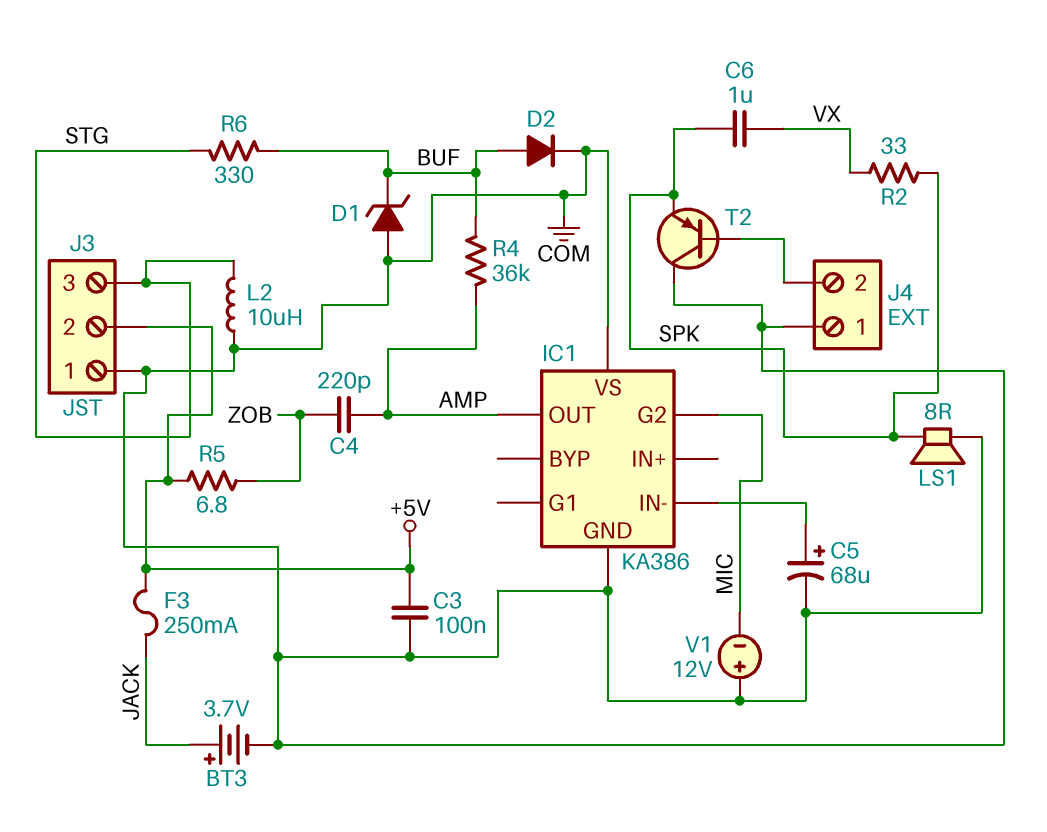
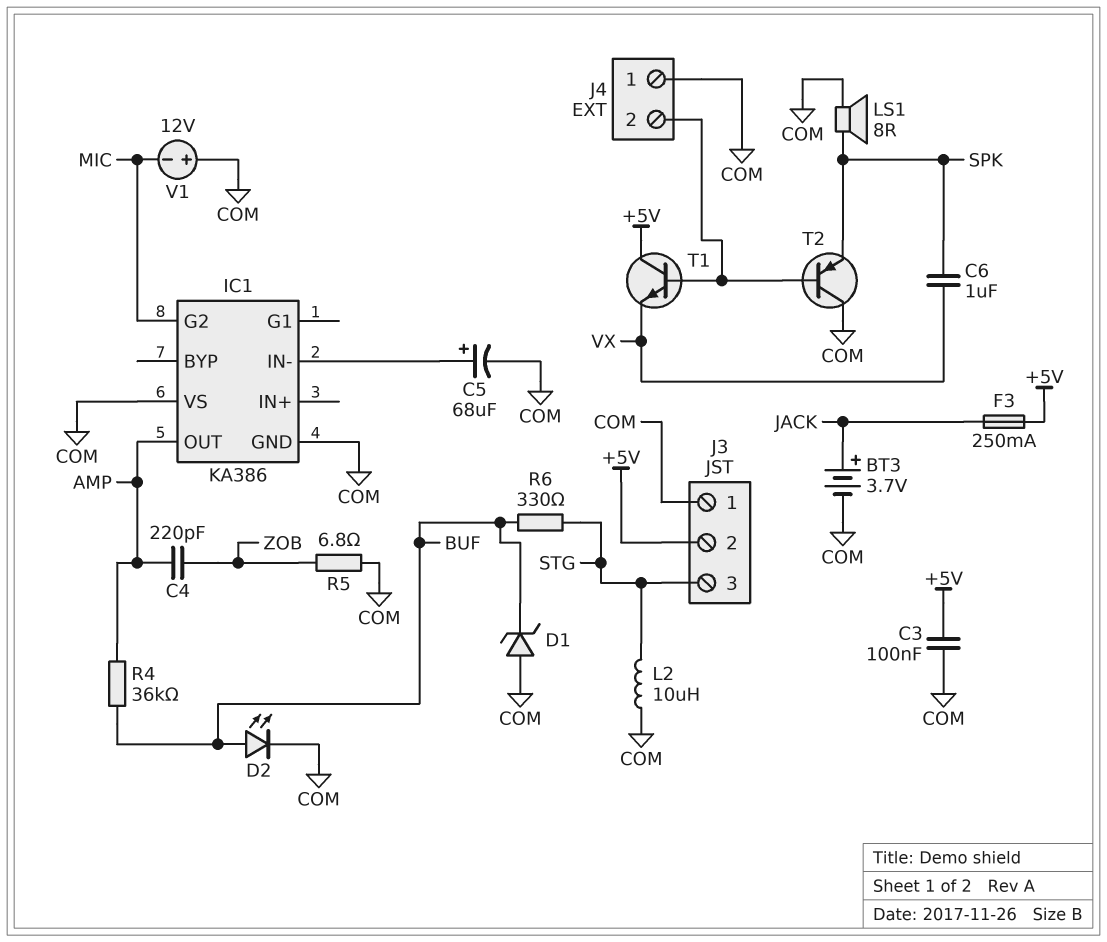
D2: diode (A BUF, K COM) -> LED (A BUF, K COM)
R2: 33 (SPK, VX) -> none
R5: 6.8 (+5V, ZOB) -> 6.8 (COM, ZOB)
T1: none -> NPN (B J4/2, C +5V, E VX)

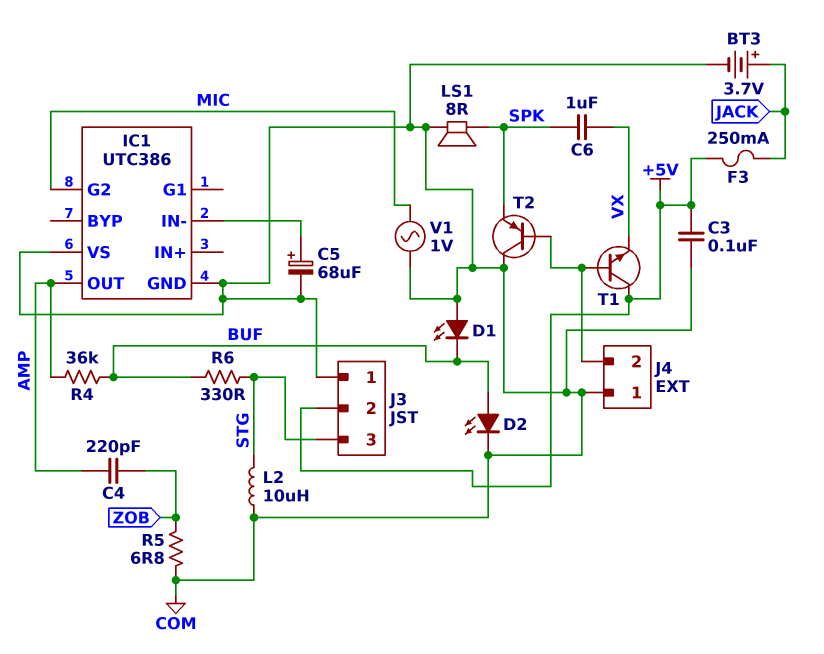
D1: zener (A COM, K BUF) -> LED (A COM, K BUF)
IC1: KA386 -> UTC386
V1: 12V (plus COM, minus MIC) -> AC 1V (COM, MIC)

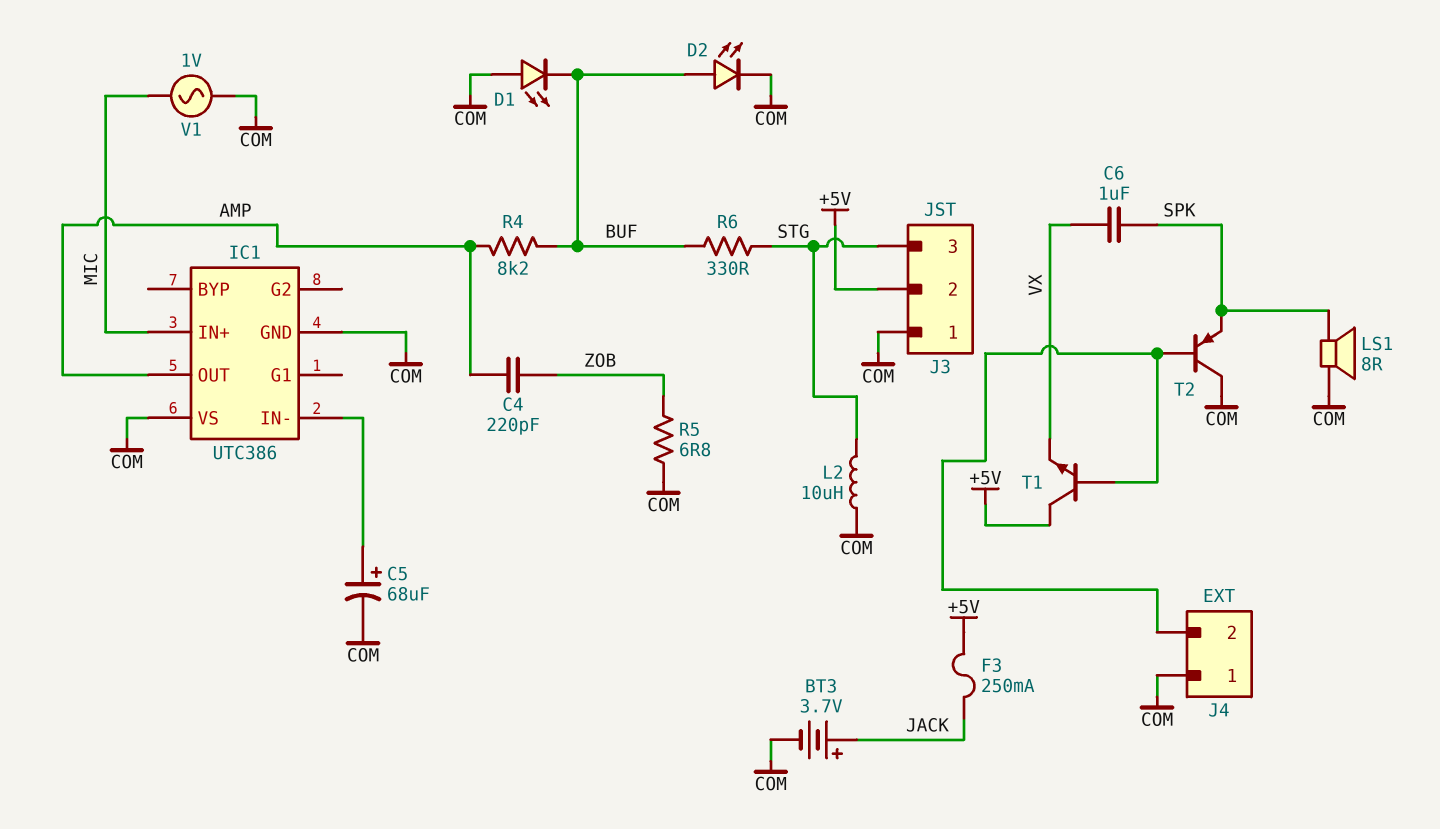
C3: 100nF (+5V, COM) -> none
IC1 pin G2: MIC -> none
IC1 pin IN+: none -> MIC
R4: 36k (AMP, BUF) -> 8.2k (AMP, BUF)

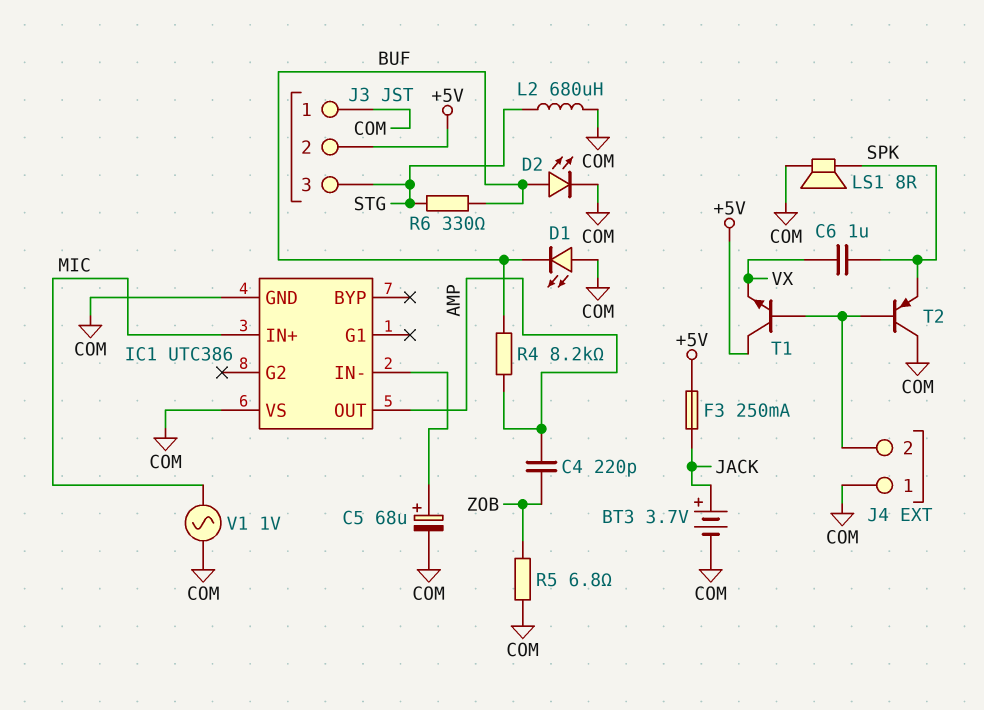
L2: 10uH (COM, STG) -> 680uH (COM, STG)

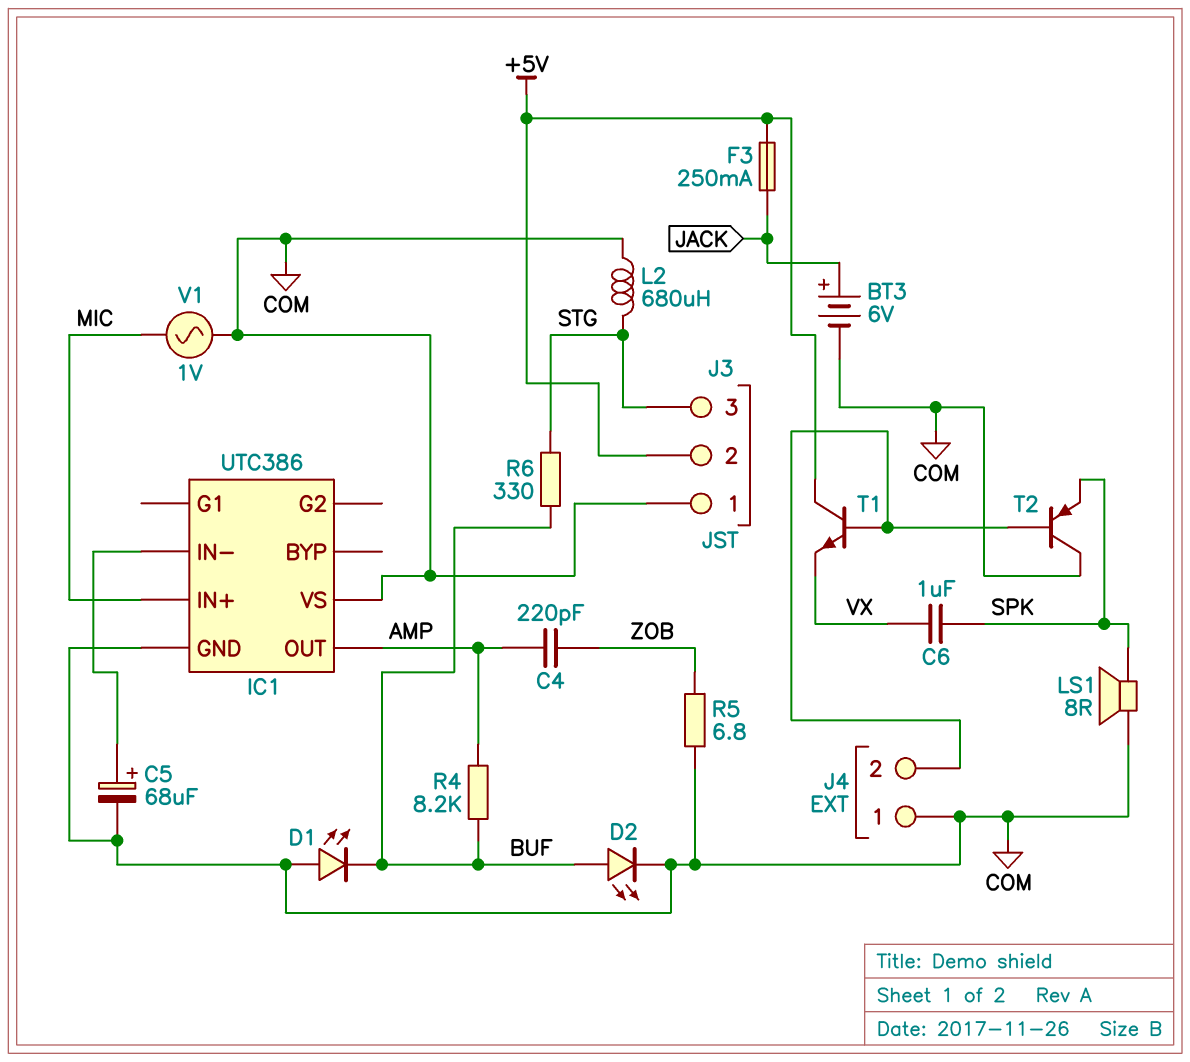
BT3: 3.7V (plus JACK, minus COM) -> 6V (plus JACK, minus COM)

